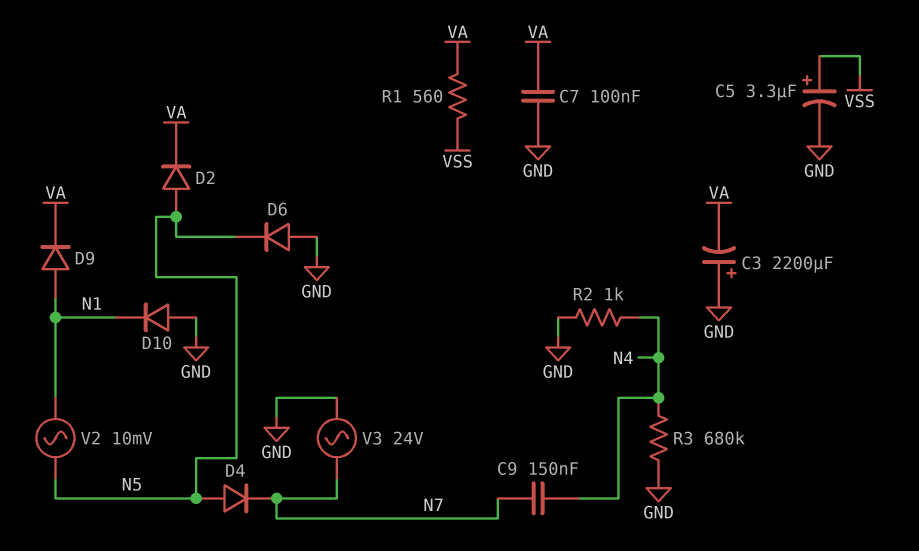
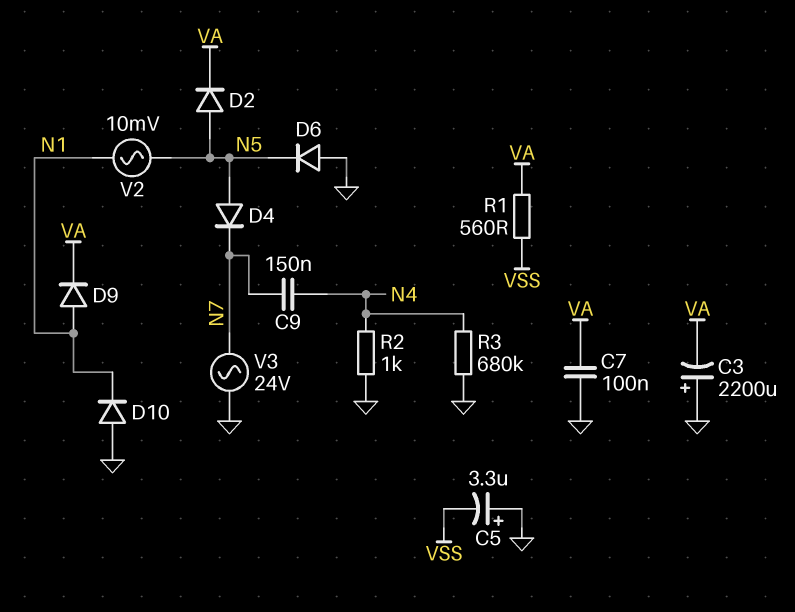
C5: 3.3uF (plus VSS, minus GND) -> 3.3uF (plus GND, minus VSS)

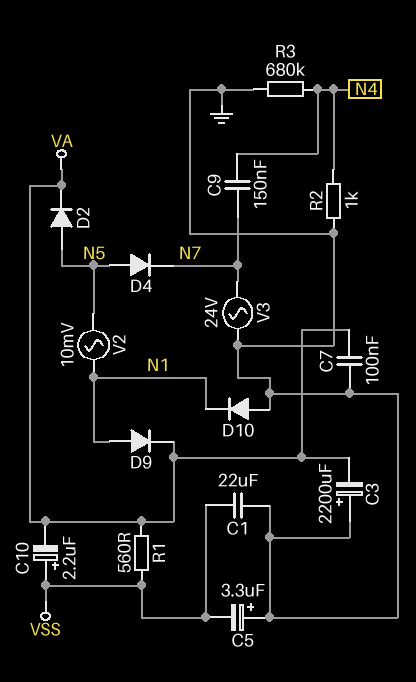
C1: none -> 22uF (GND, VSS)
C10: none -> 2.2uF (plus VSS, minus VA)
D6: diode (A GND, K N5) -> none

